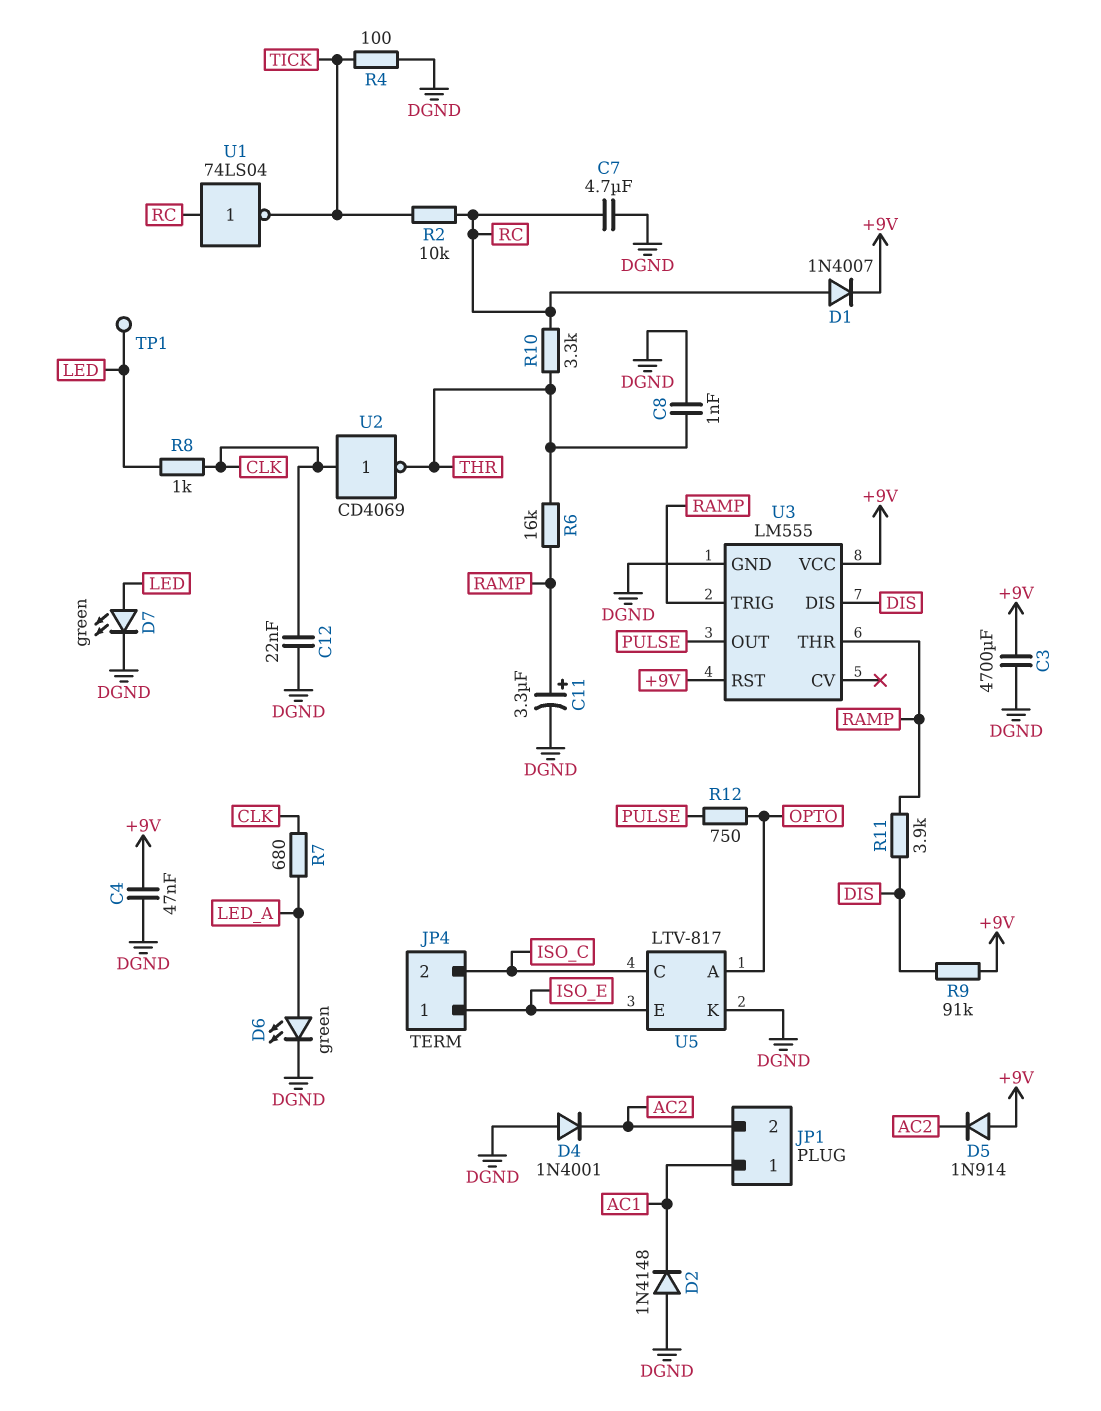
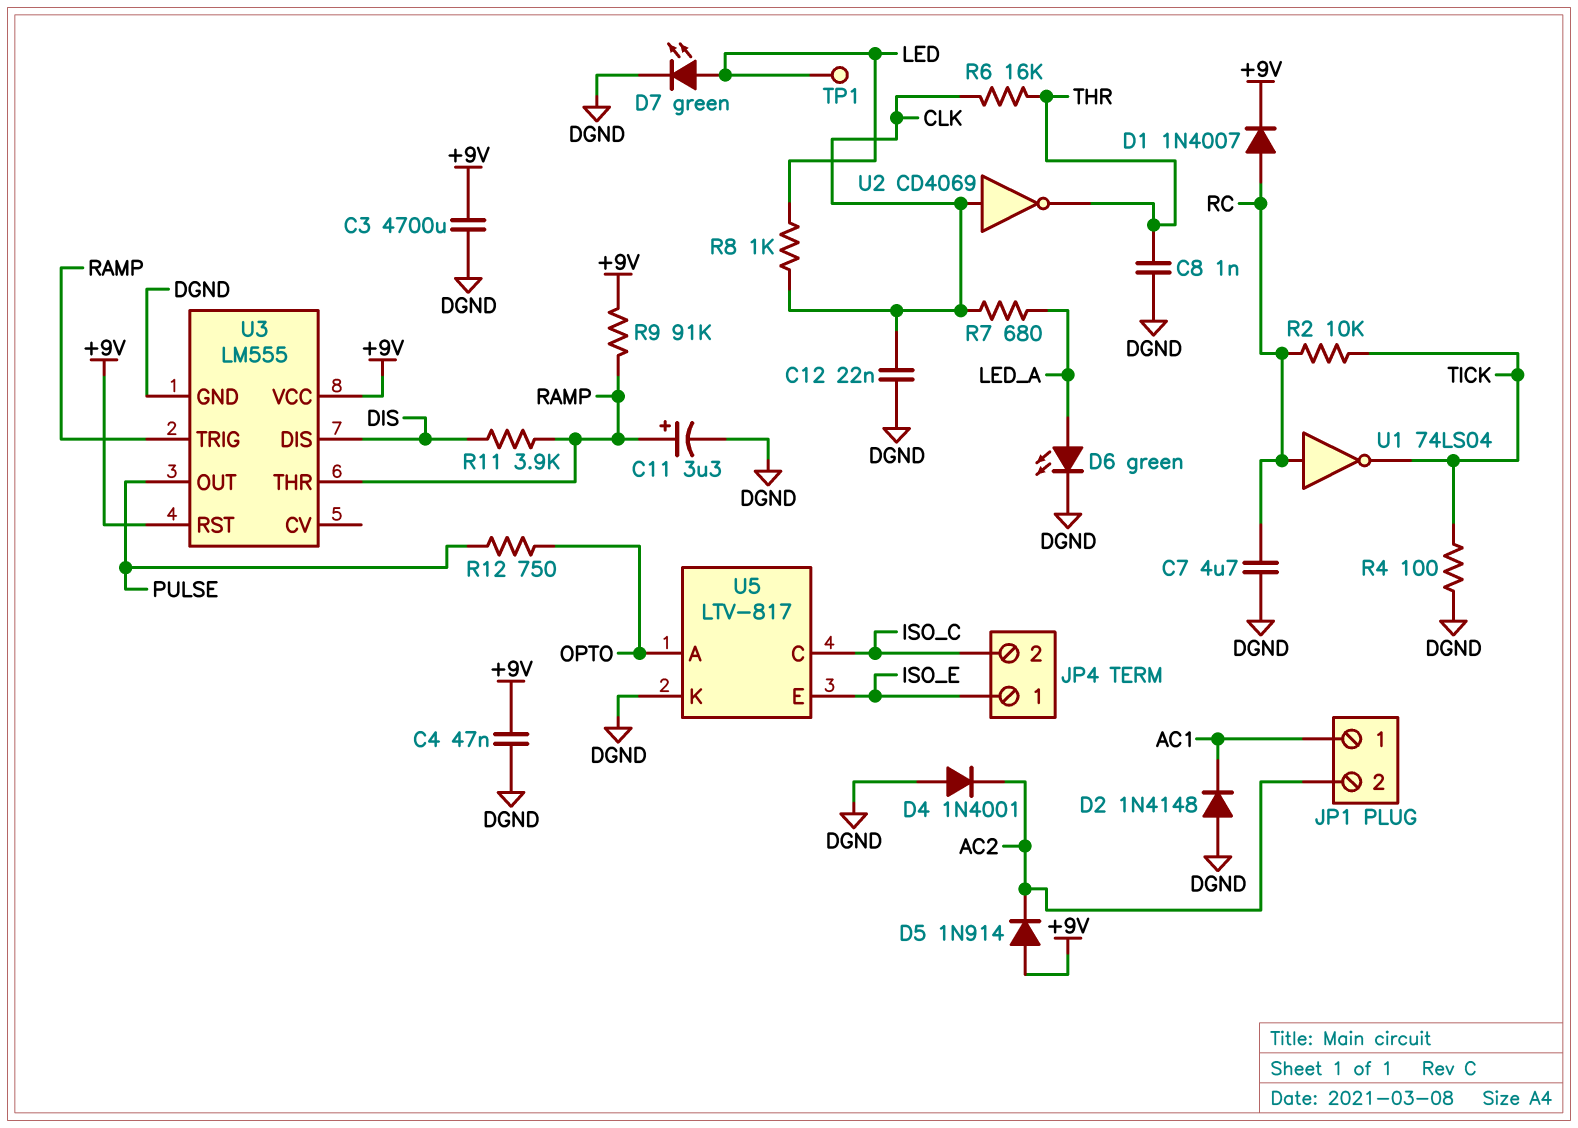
R6: 16k (RAMP, THR) -> 16k (CLK, THR)
R9: 91k (+9V, DIS) -> 91k (+9V, RAMP)
R10: 3.3k (RC, THR) -> none

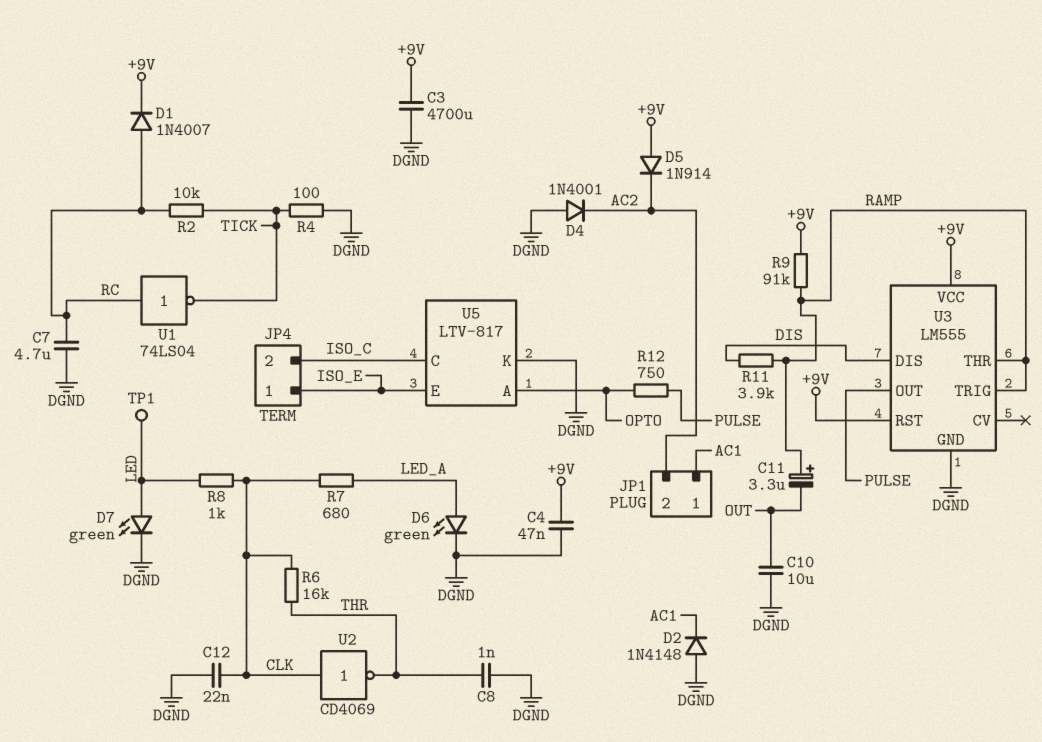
C10: none -> 10uF (DGND, OUT)
C11: 3.3uF (plus RAMP, minus DGND) -> 3.3uF (plus RAMP, minus OUT)

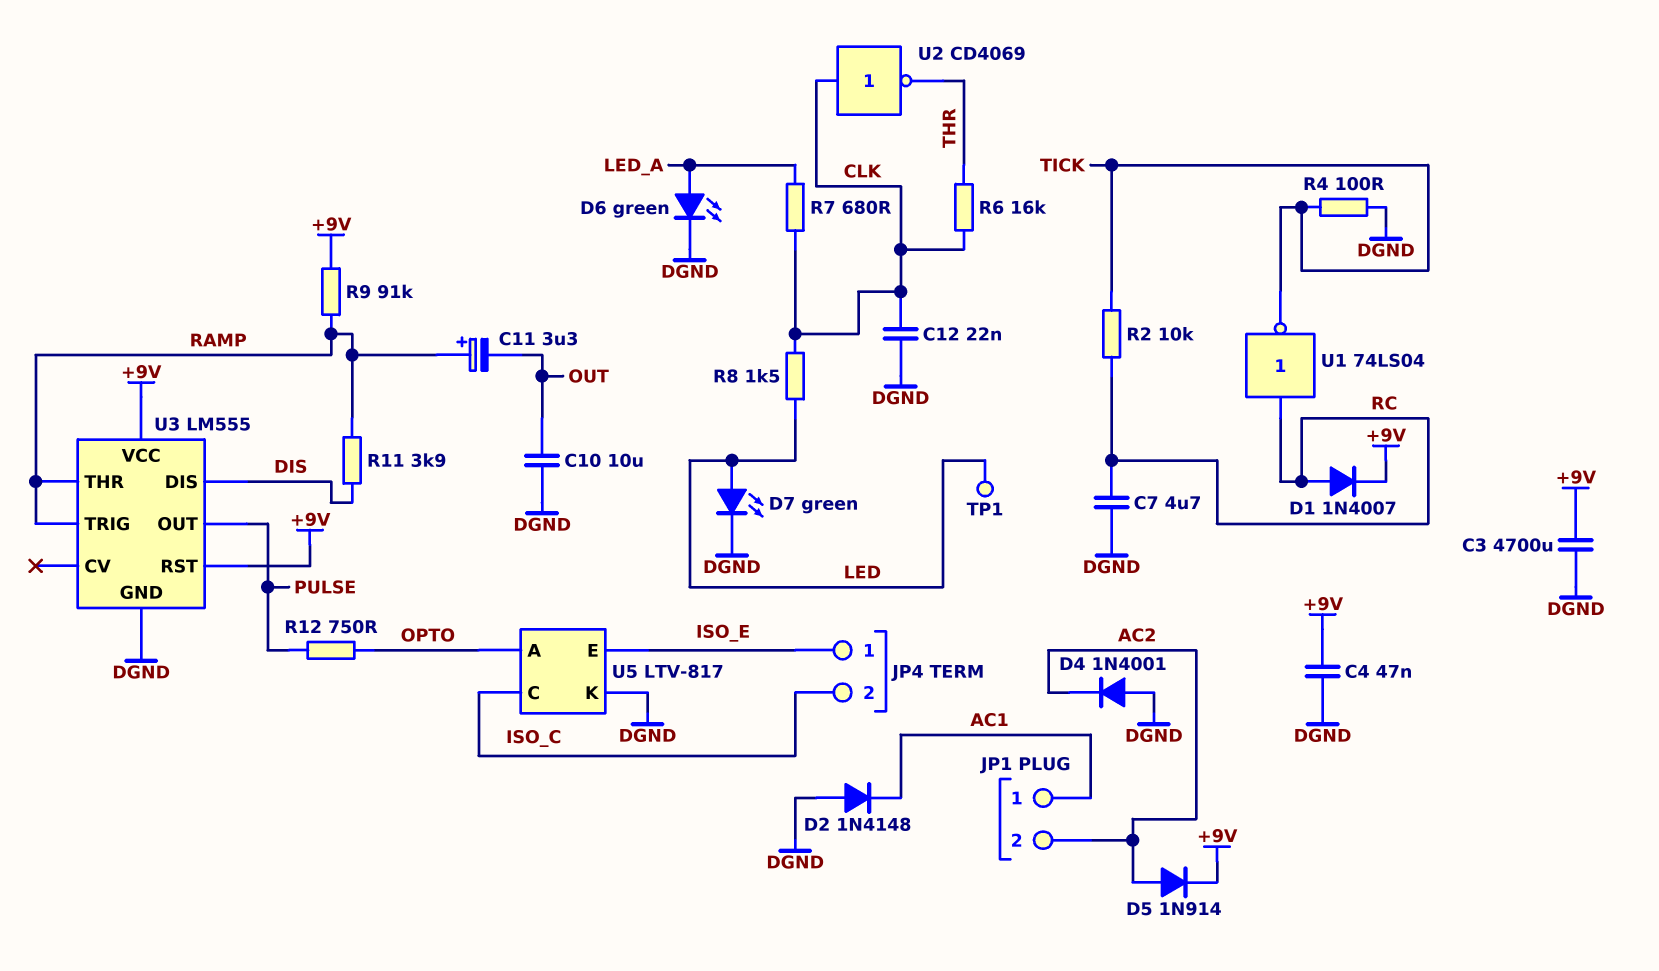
C8: 1nF (DGND, THR) -> none
D5: diode 1N914 (A +9V, K AC2) -> diode 1N914 (A AC2, K +9V)
R8: 1k (CLK, LED) -> 1.5k (CLK, LED)

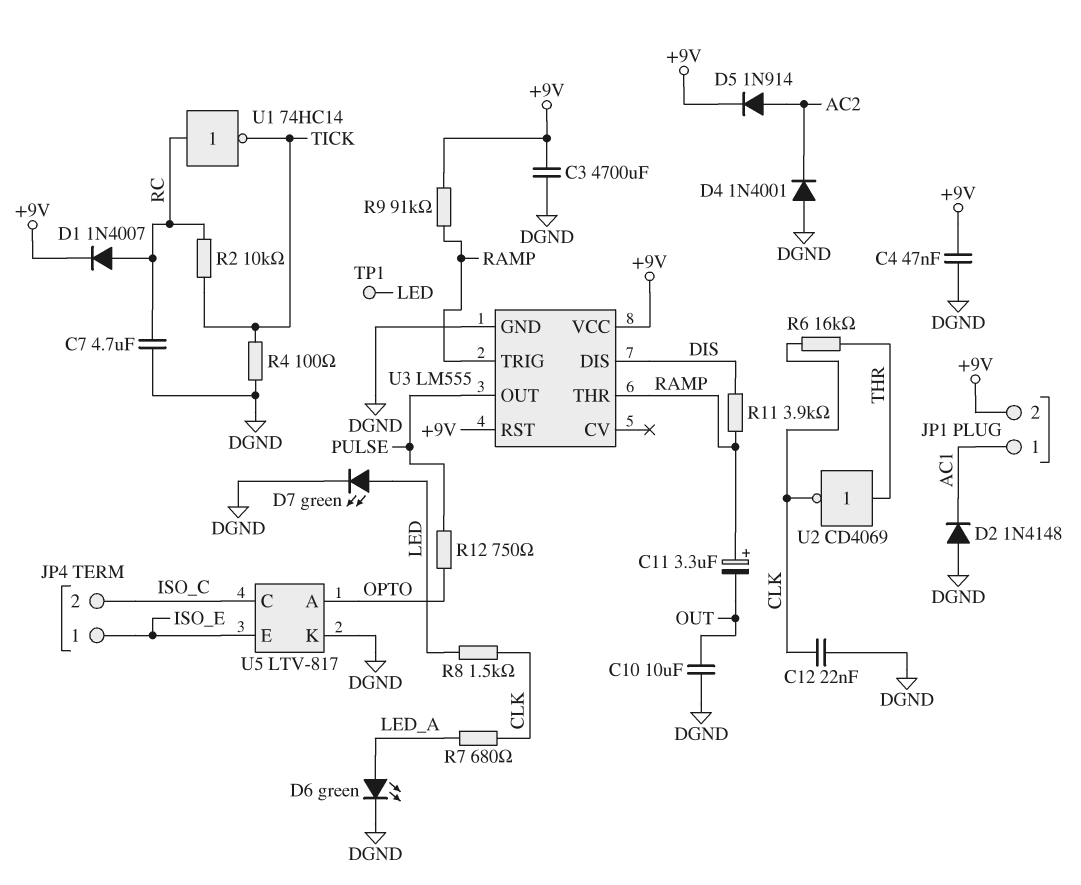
JP1 pin 2: AC2 -> +9V
U1: NOT 74LS04 (in RC, out TICK) -> NOT 74HC14 (in RC, out TICK)
U2: NOT CD4069 (in CLK, out THR) -> NOT CD4069 (in THR, out CLK)

